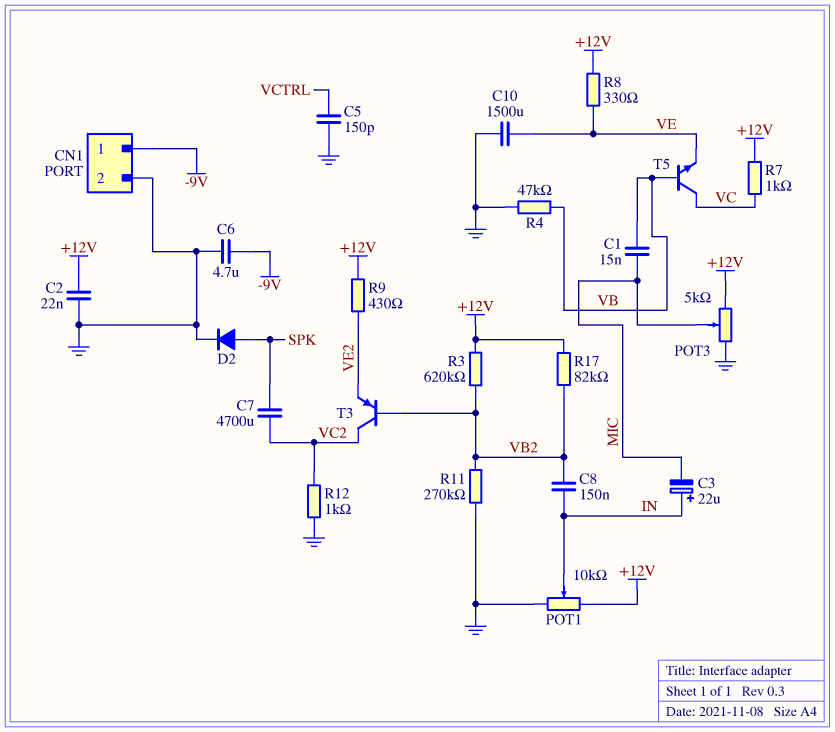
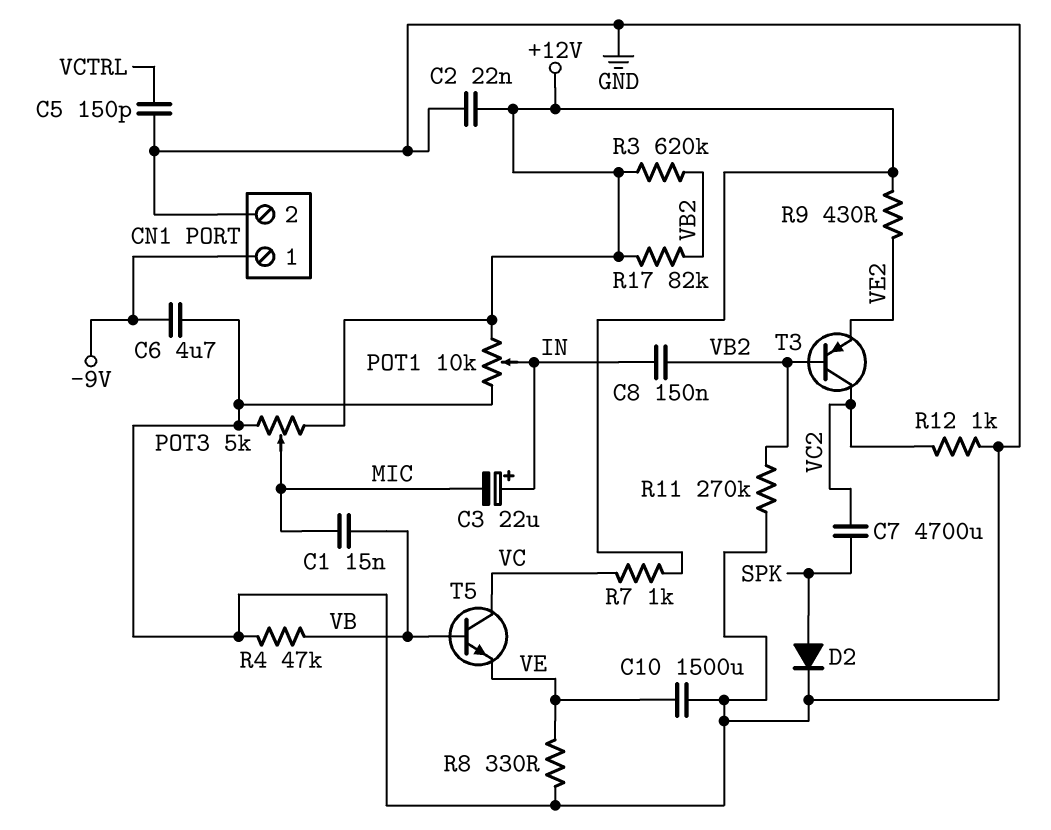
R8: 330 (+12V, VE) -> 330 (GND, VE)

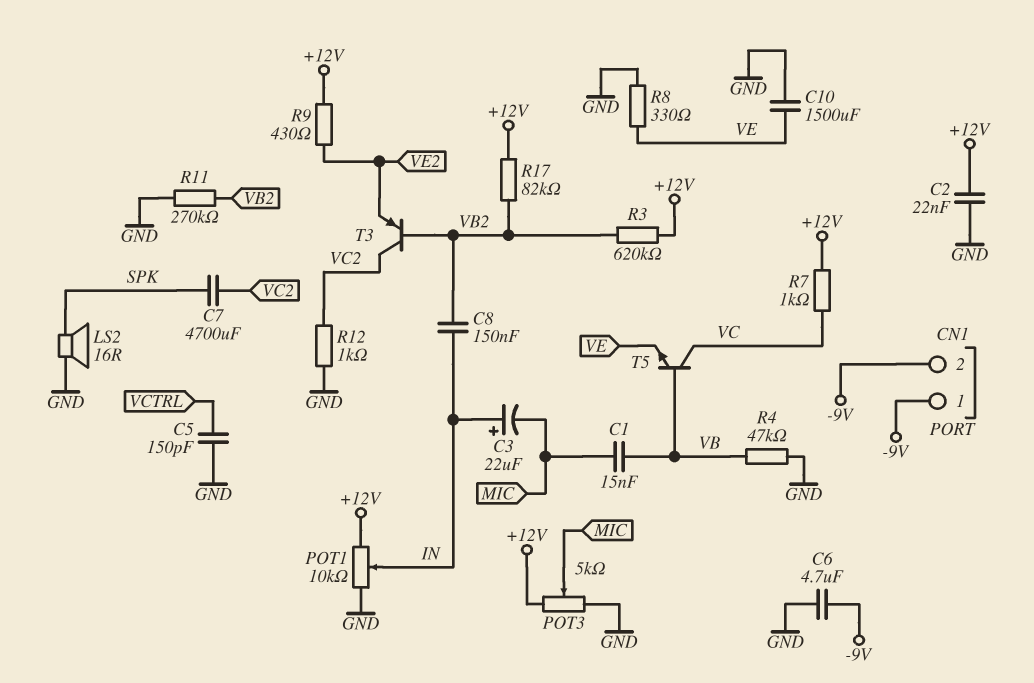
CN1 pin 2: GND -> -9V
D2: diode (A SPK, K GND) -> none
LS2: none -> speaker 16R (GND, SPK)

